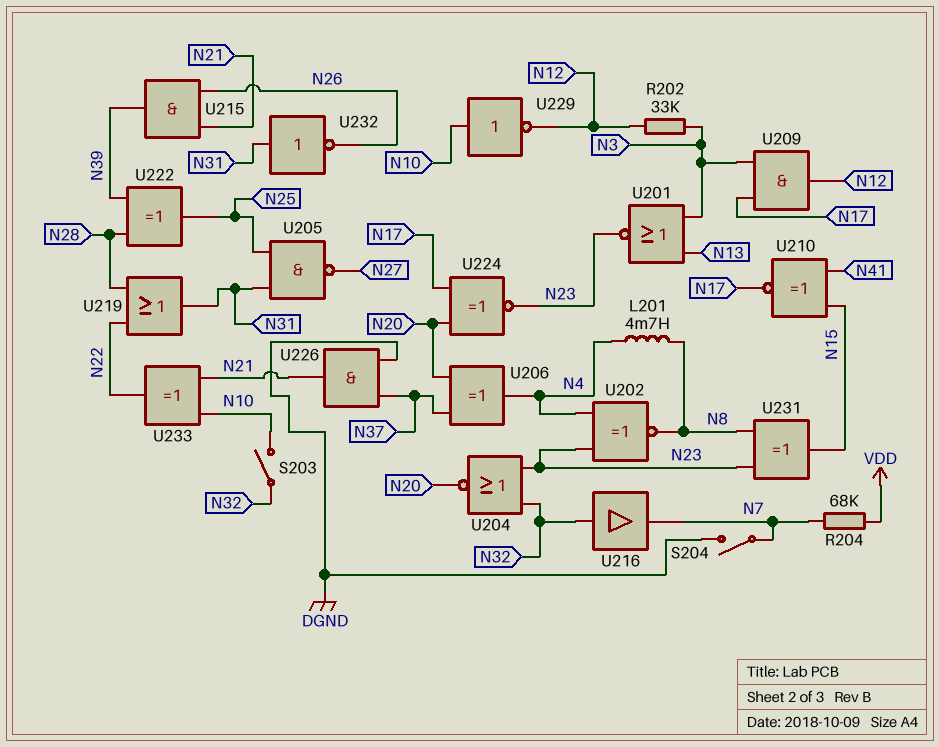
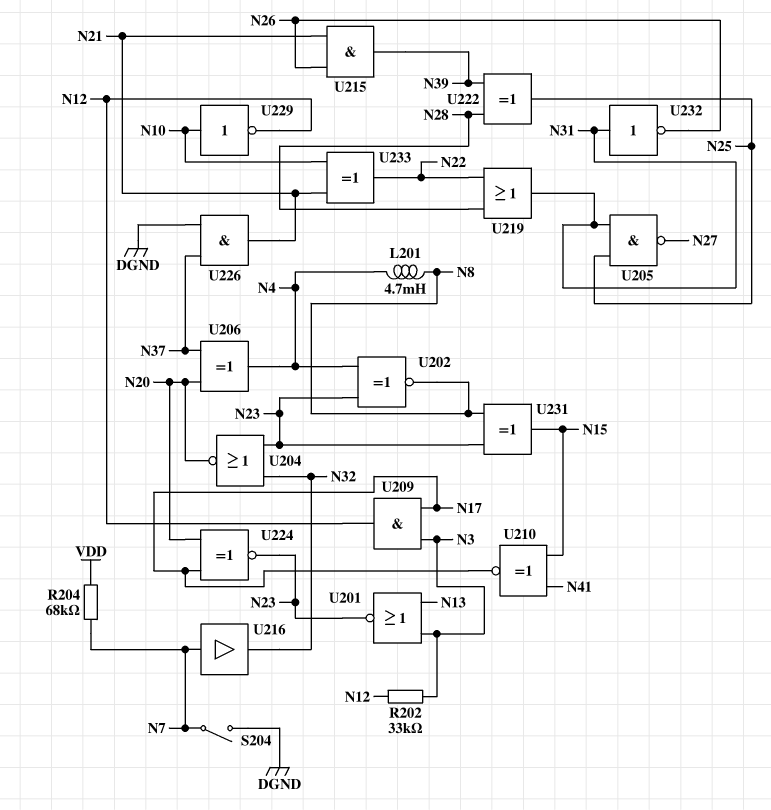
S203: switch (N10, N32) -> none
U216: buffer (in N32, out N7) -> buffer (in N7, out N32)

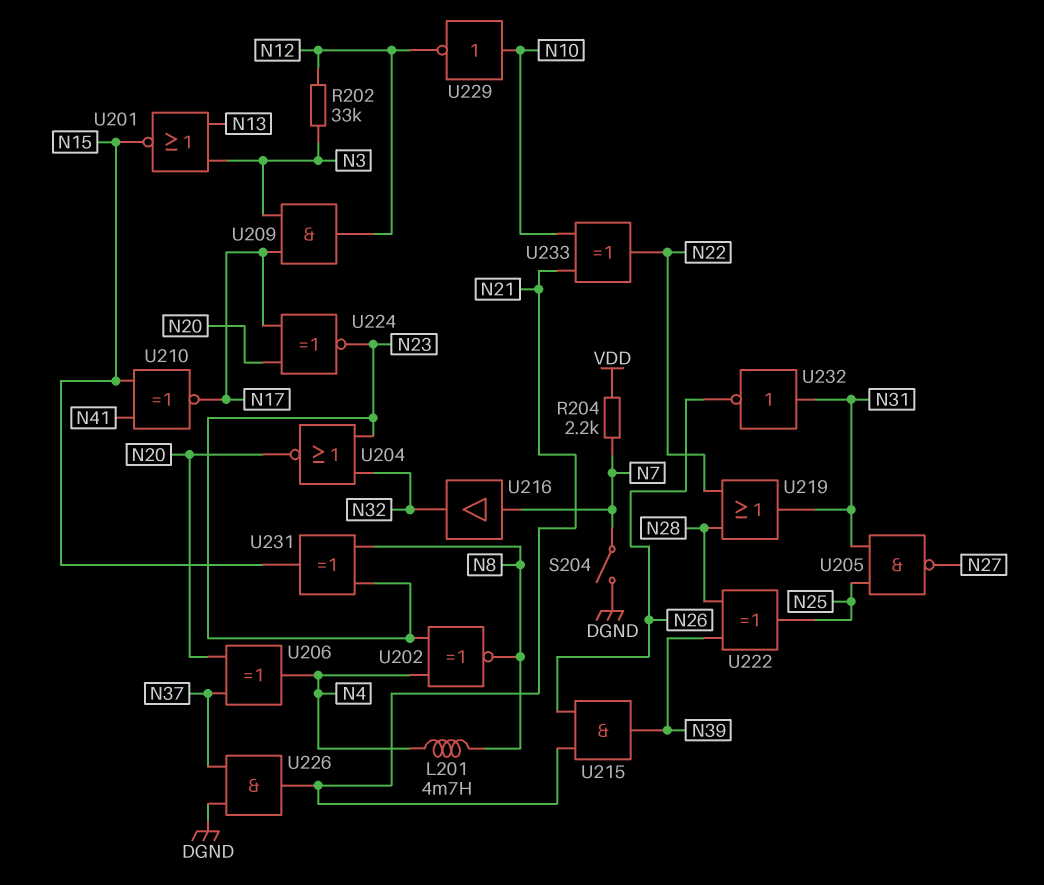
R204: 68k (N7, VDD) -> 2.2k (N7, VDD)
U201: NOR (in N3, in N13, out N23) -> NOR (in N3, in N13, out N15)

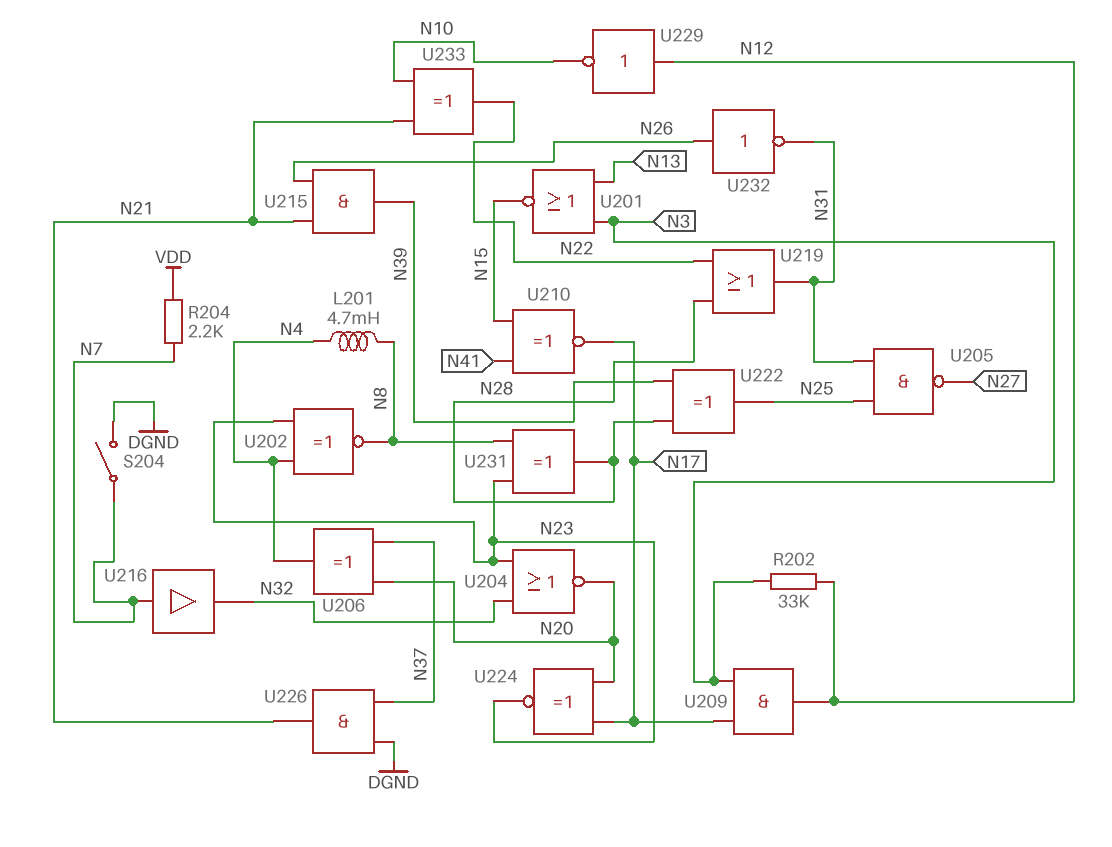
U229: NOT (in N10, out N12) -> NOT (in N12, out N10)
U231: XOR (in N8, in N23, out N15) -> XOR (in N8, in N23, out N28)
U232: NOT (in N31, out N26) -> NOT (in N26, out N31)

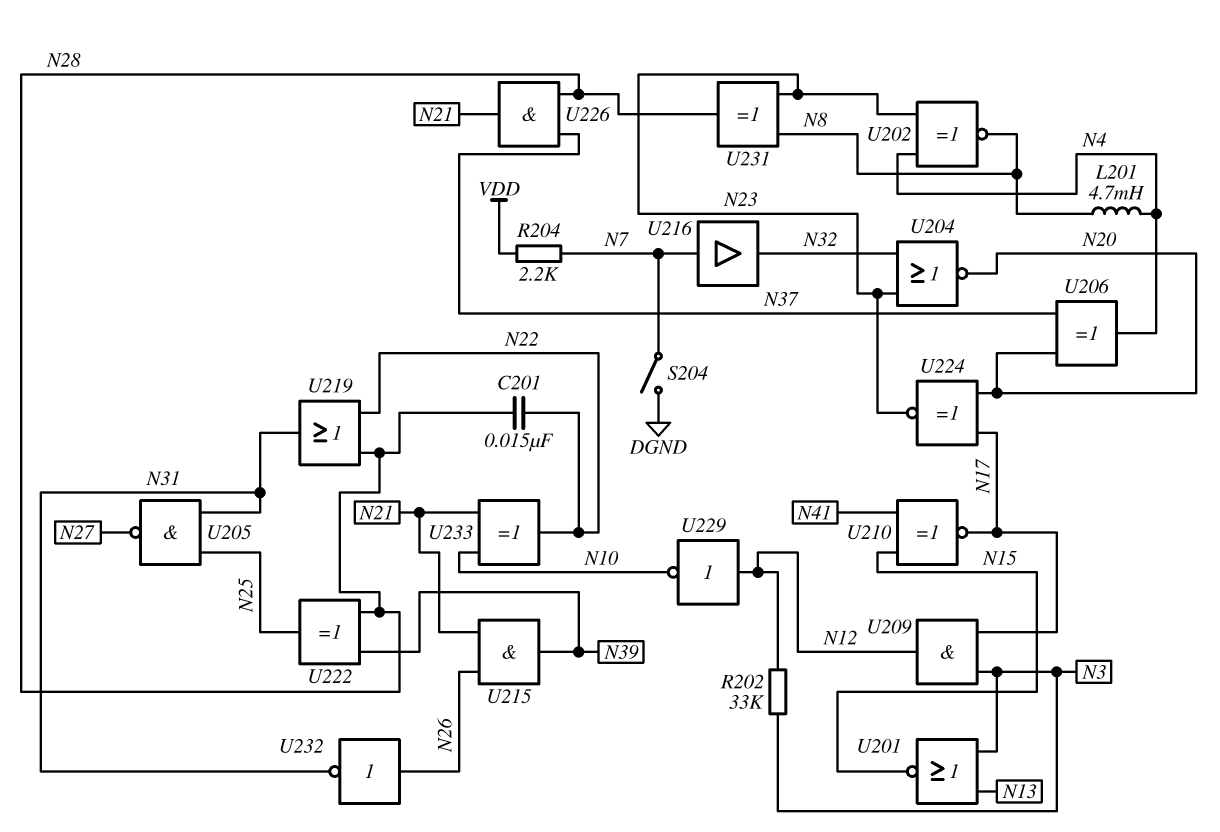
C201: none -> 15nF (N22, N28)
U226: AND (in DGND, in N37, out N21) -> AND (in N28, in N37, out N21)

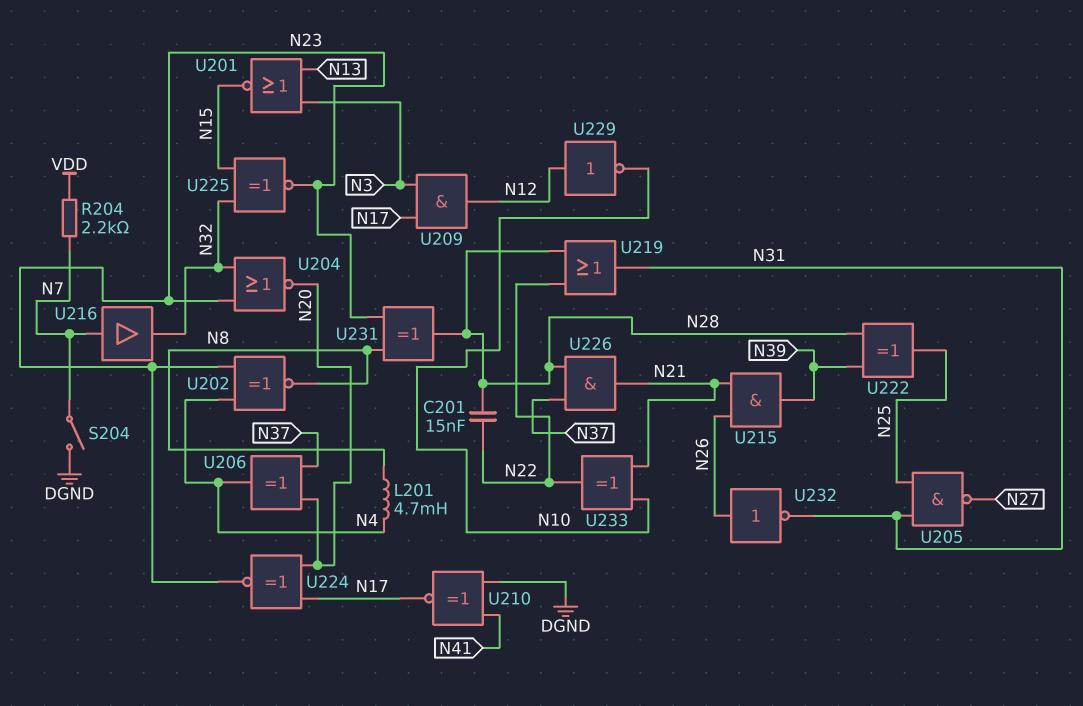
R202: 33k (N3, N12) -> none
U210: XNOR (in N15, in N41, out N17) -> XNOR (in DGND, in N41, out N17)
U225: none -> XNOR (in N15, in N32, out N23)

